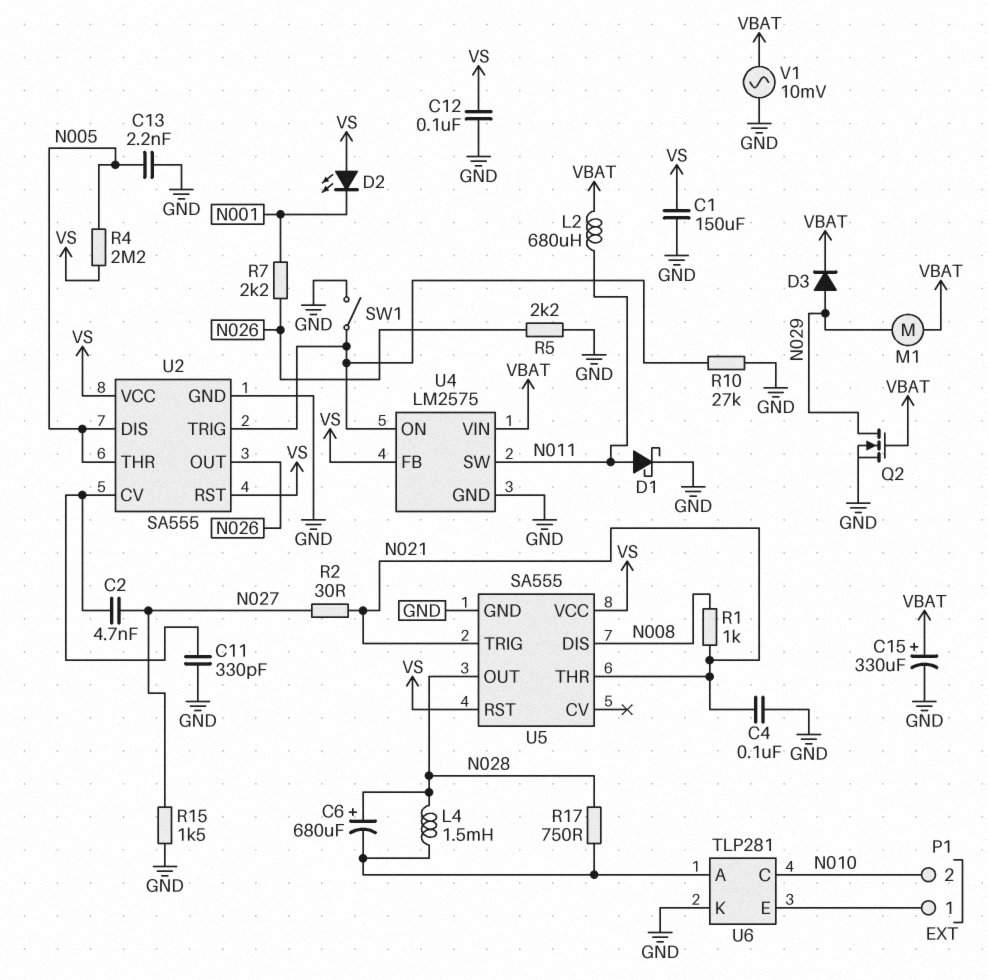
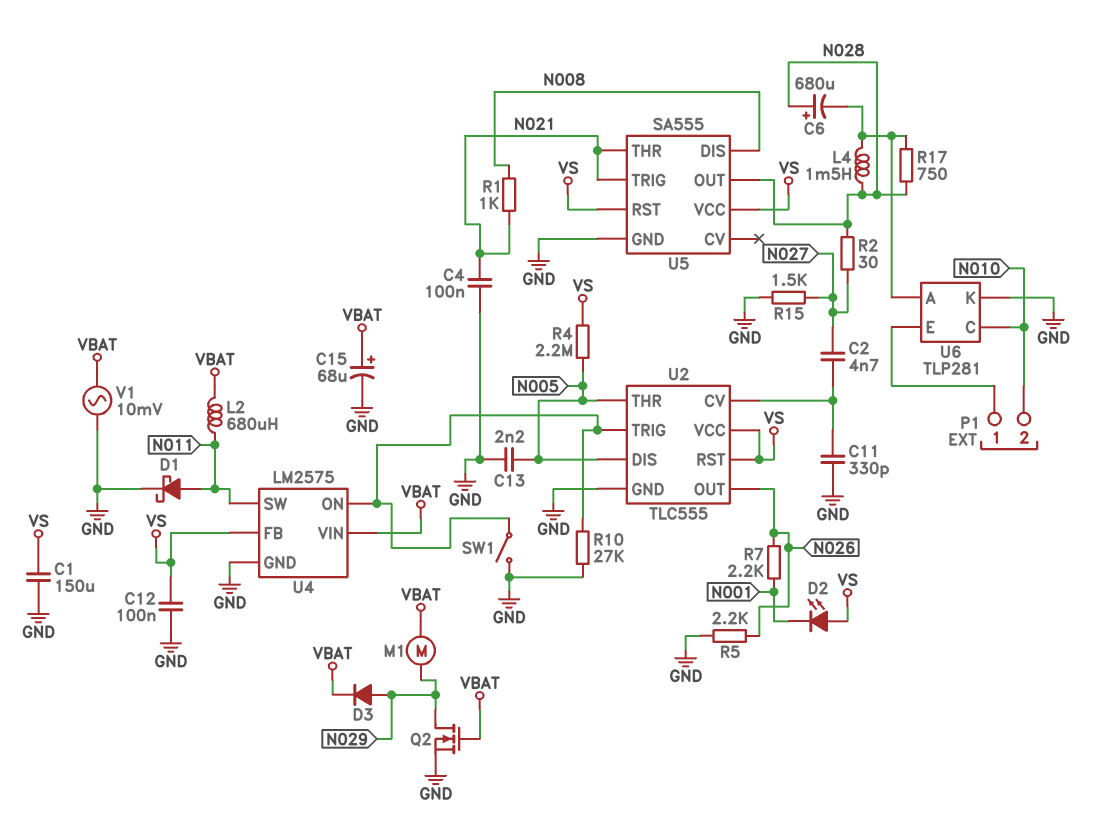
C15: 330uF (plus VBAT, minus GND) -> 68uF (plus VBAT, minus GND)
R2: 30 (N021, N027) -> 30 (N027, N028)
U2: SA555 -> TLC555

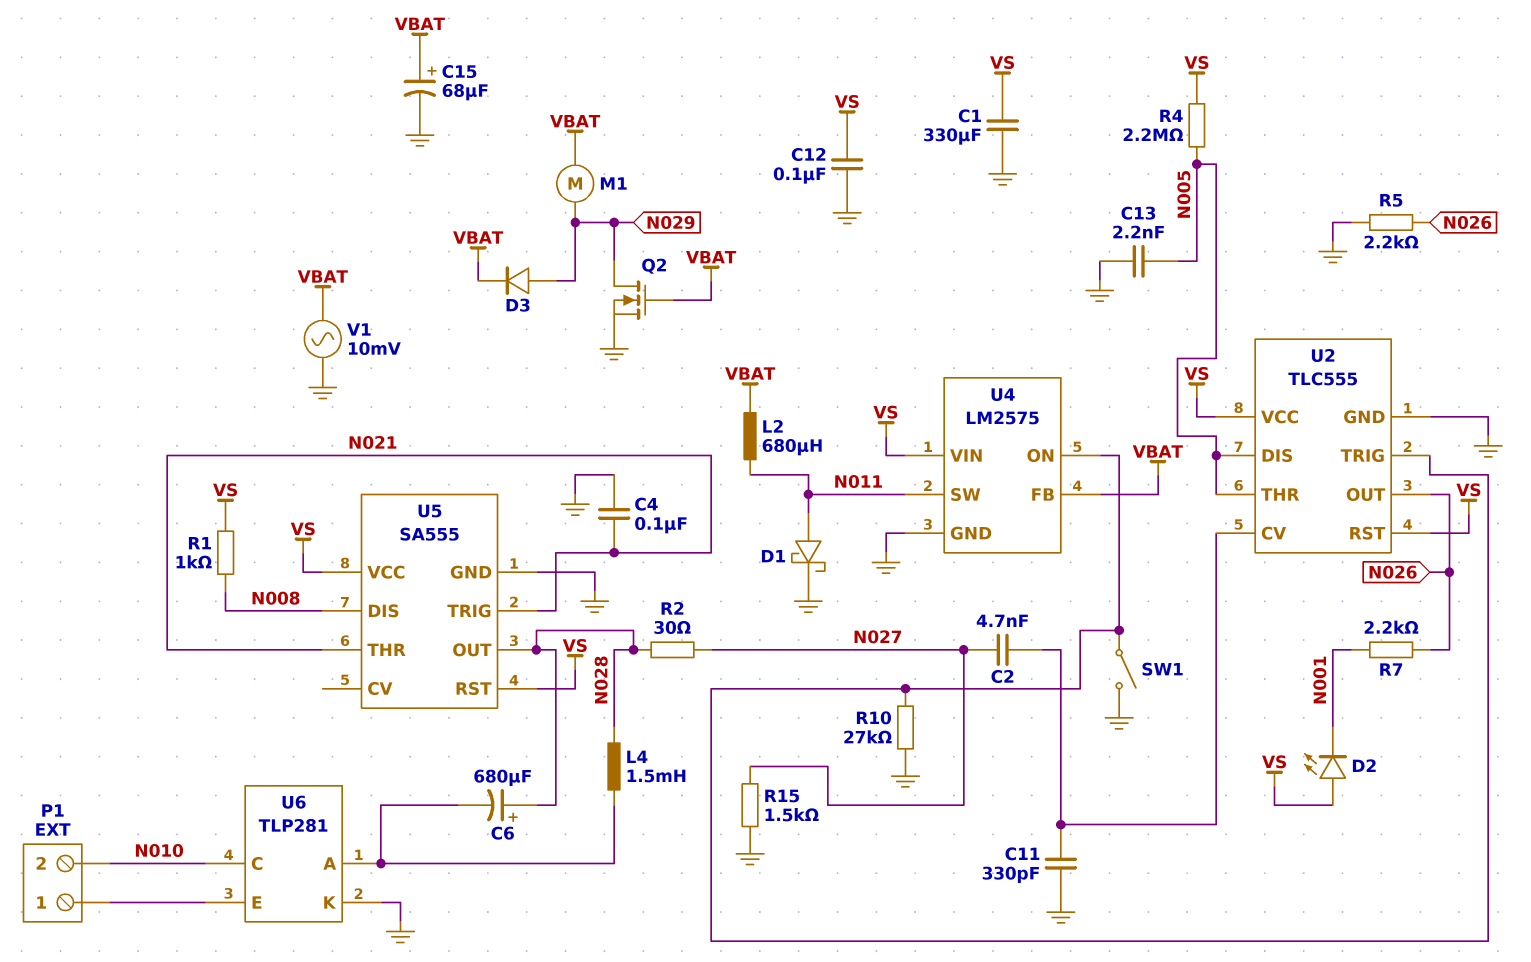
C1: 150uF (GND, VS) -> 330uF (GND, VS)
R1: 1k (N008, N021) -> 1k (N008, VS)
R17: 750 (N028, U6/A) -> none
U4 pin FB: VS -> VBAT
U4 pin VIN: VBAT -> VS

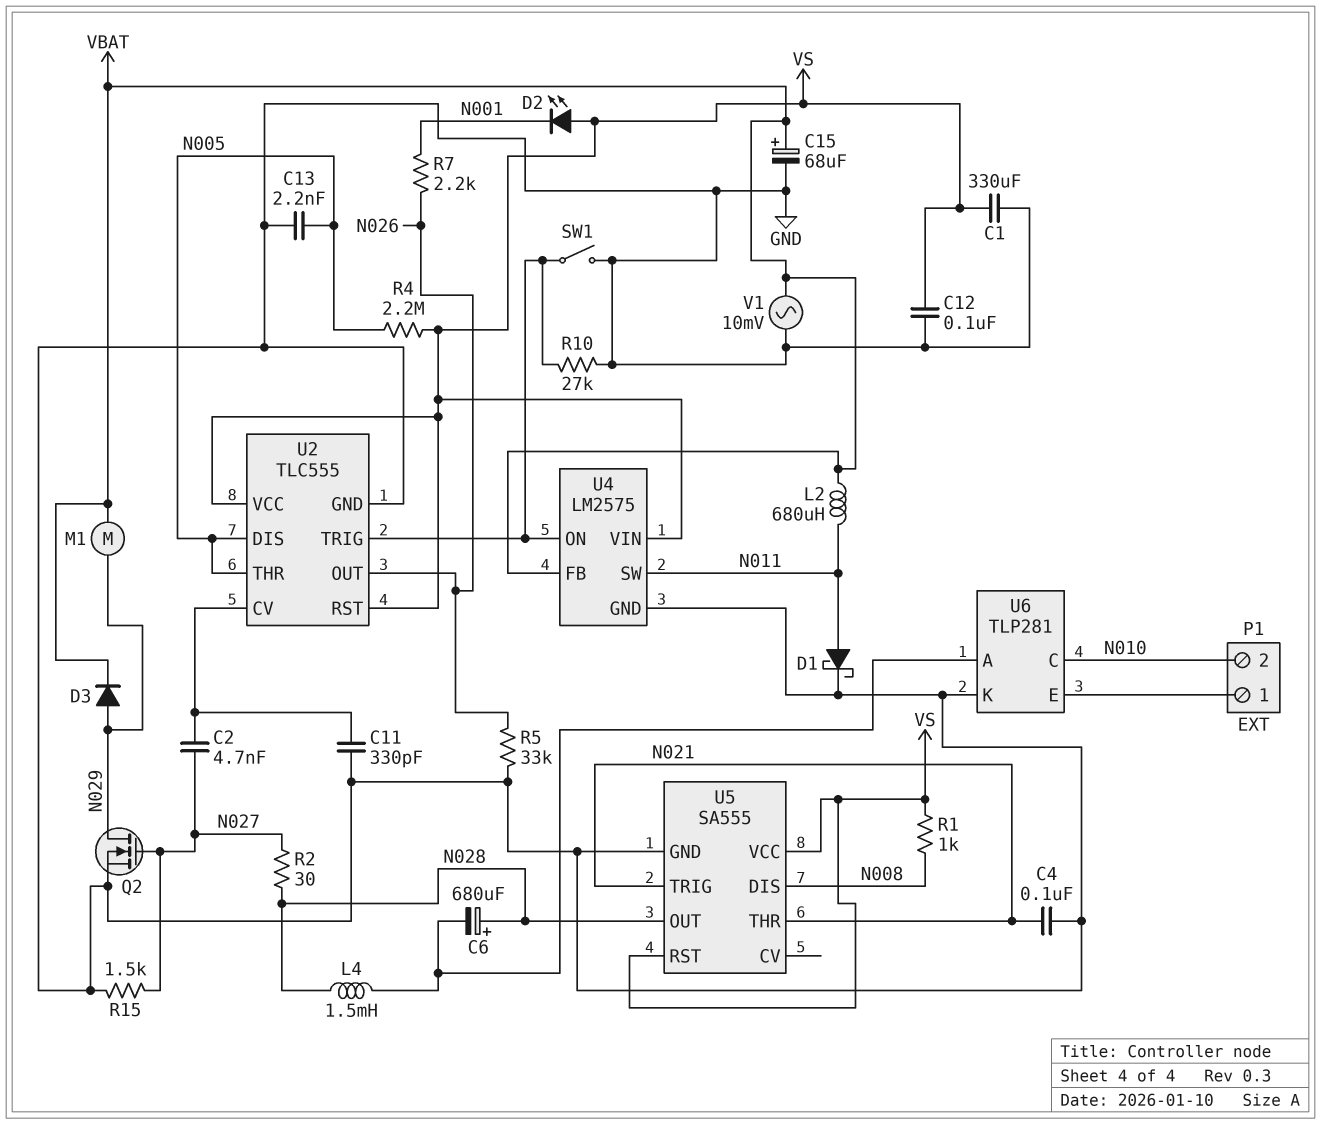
Q2: NMOS (G VBAT, D N029, S GND) -> NMOS (G N027, D N029, S GND)
R5: 2.2k (GND, N026) -> 33k (GND, N026)

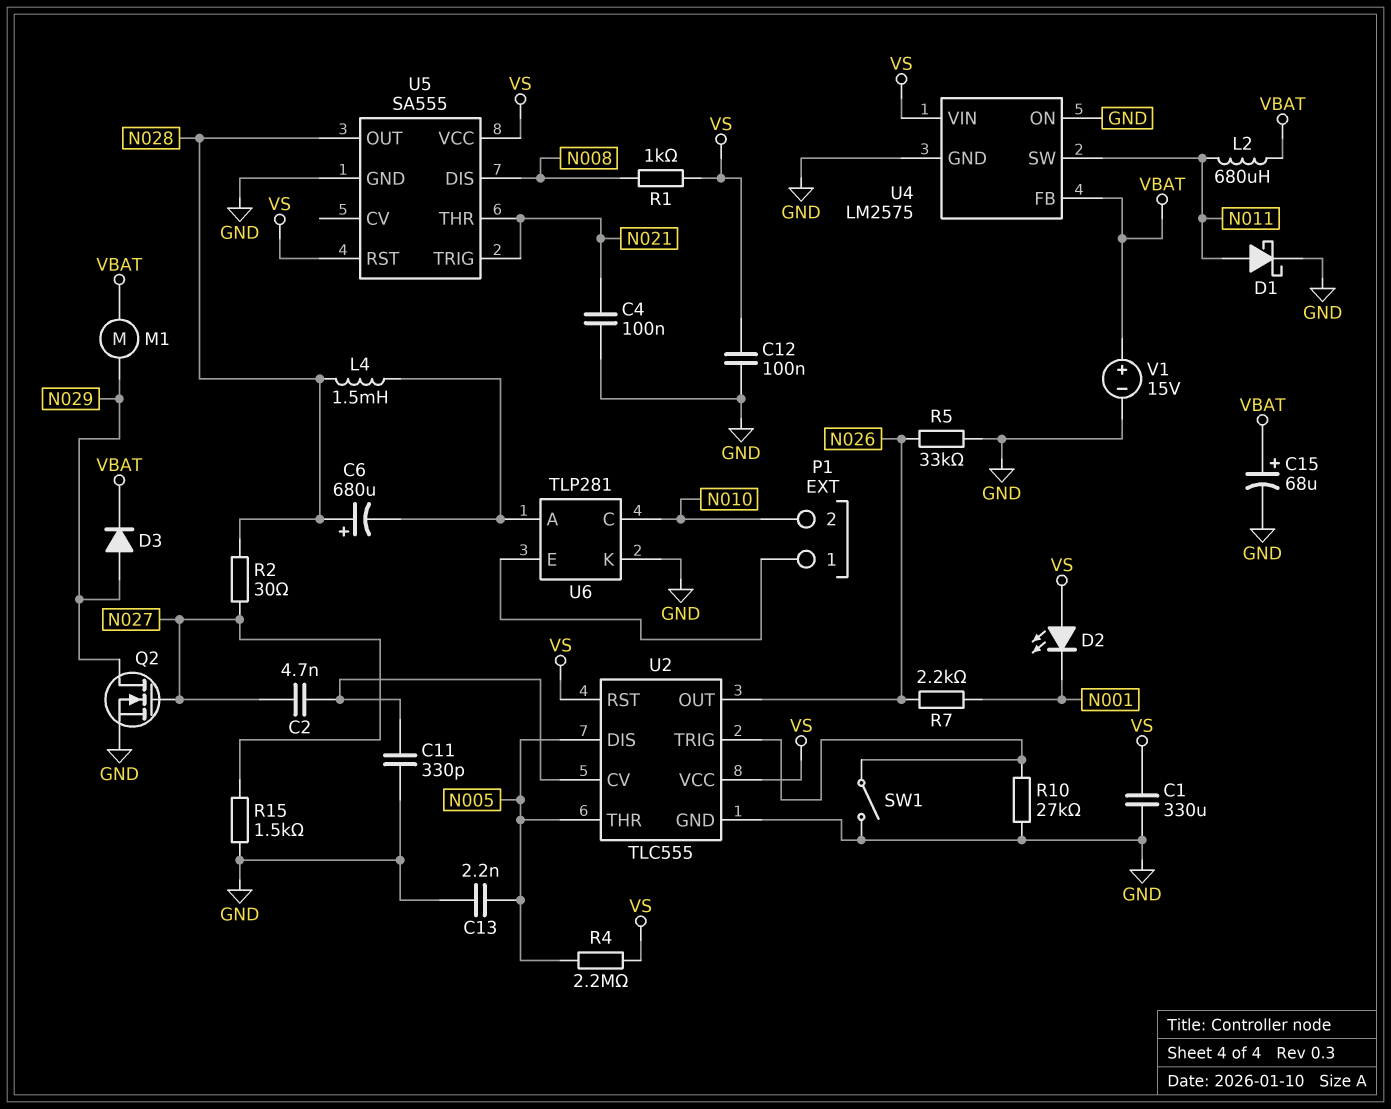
U4 pin ON: U2/TRIG -> GND
V1: AC 10mV (GND, VBAT) -> 15V (plus VBAT, minus GND)

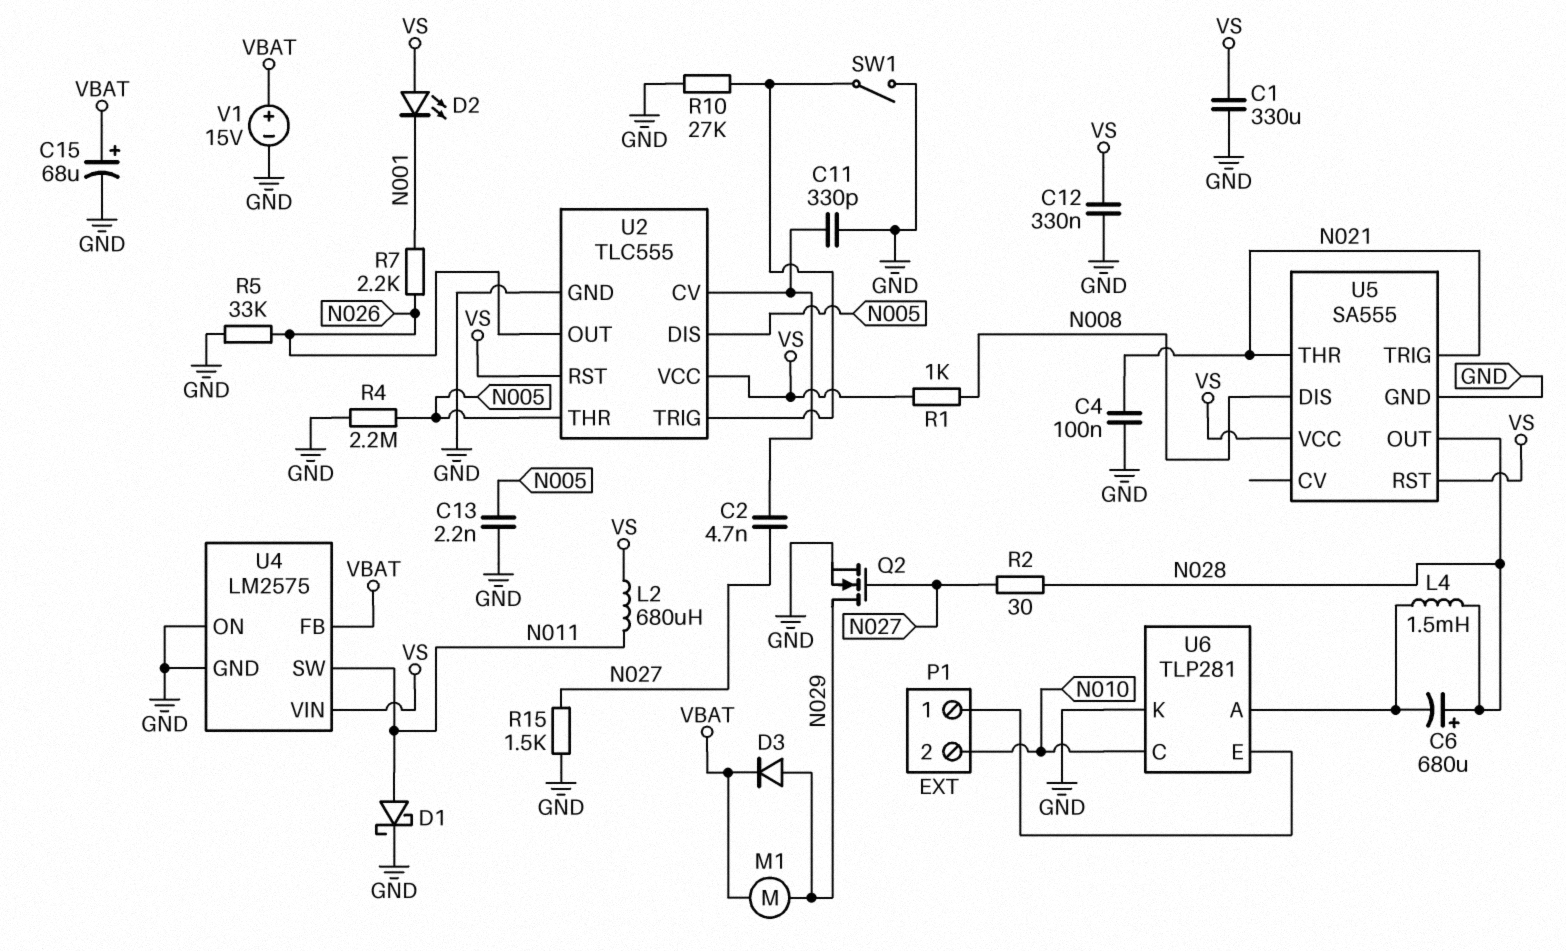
C12: 100nF (GND, VS) -> 330nF (GND, VS)
L2: 680uH (N011, VBAT) -> 680uH (N011, VS)
R4: 2.2M (N005, VS) -> 2.2M (GND, N005)

